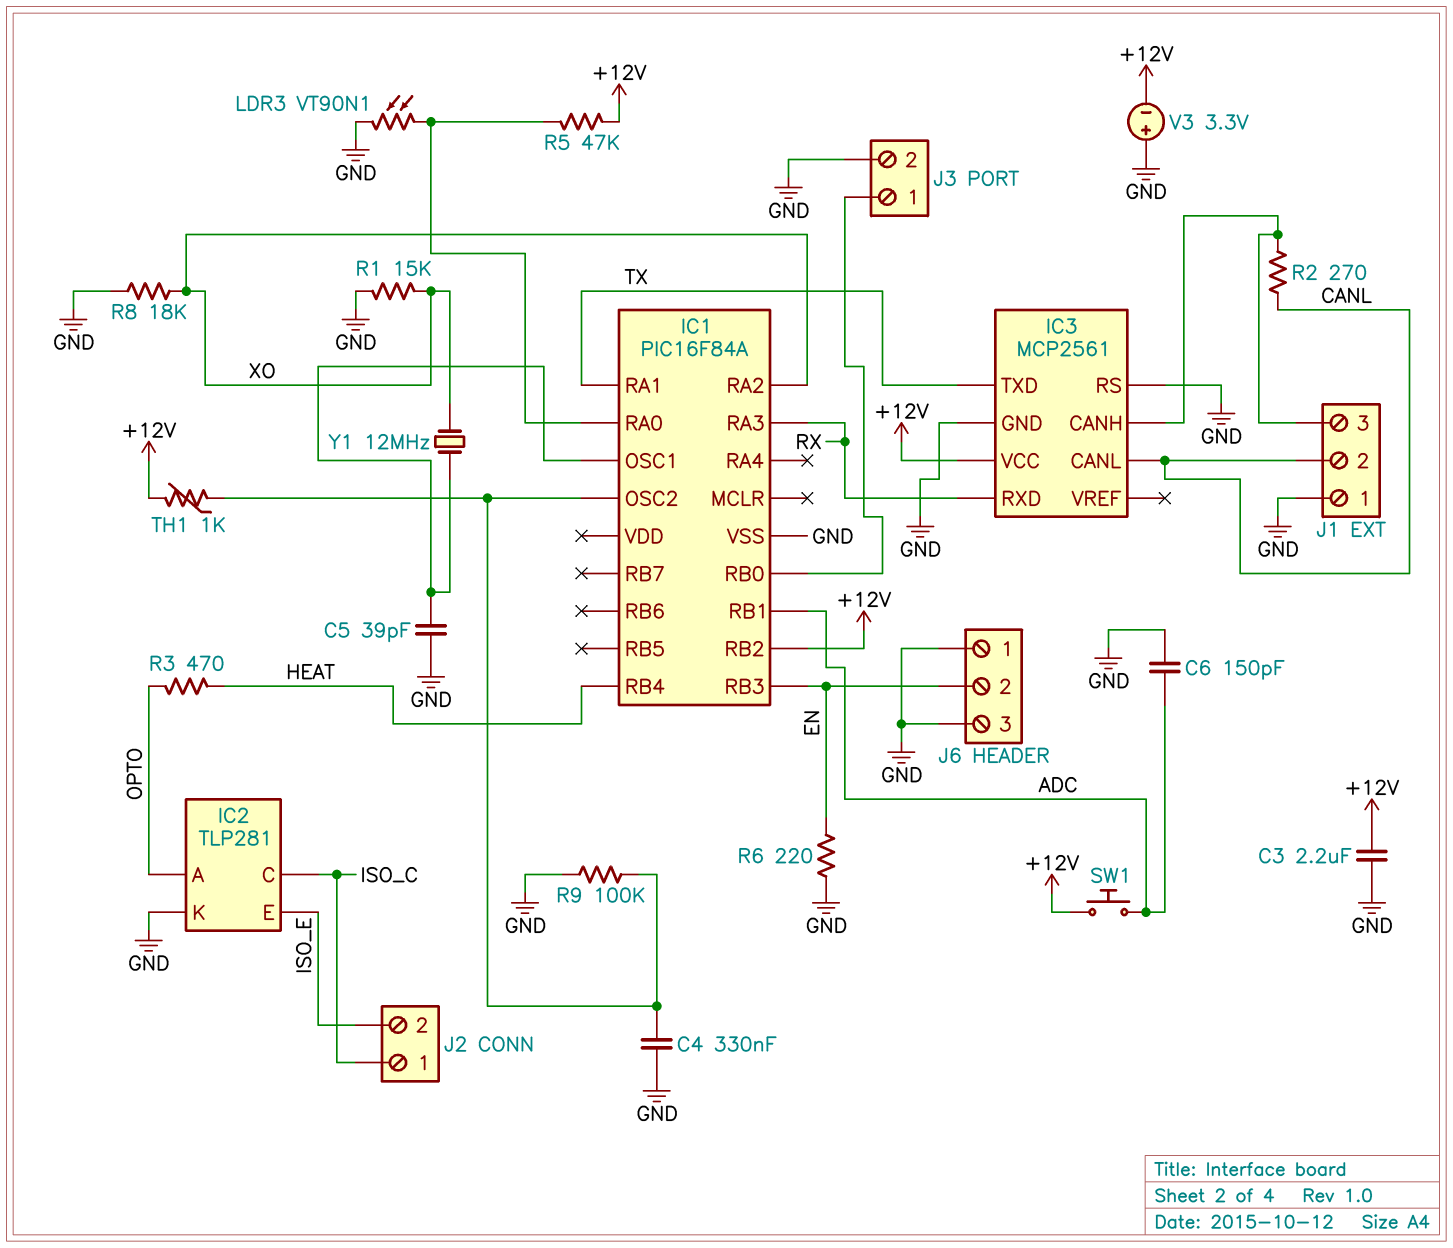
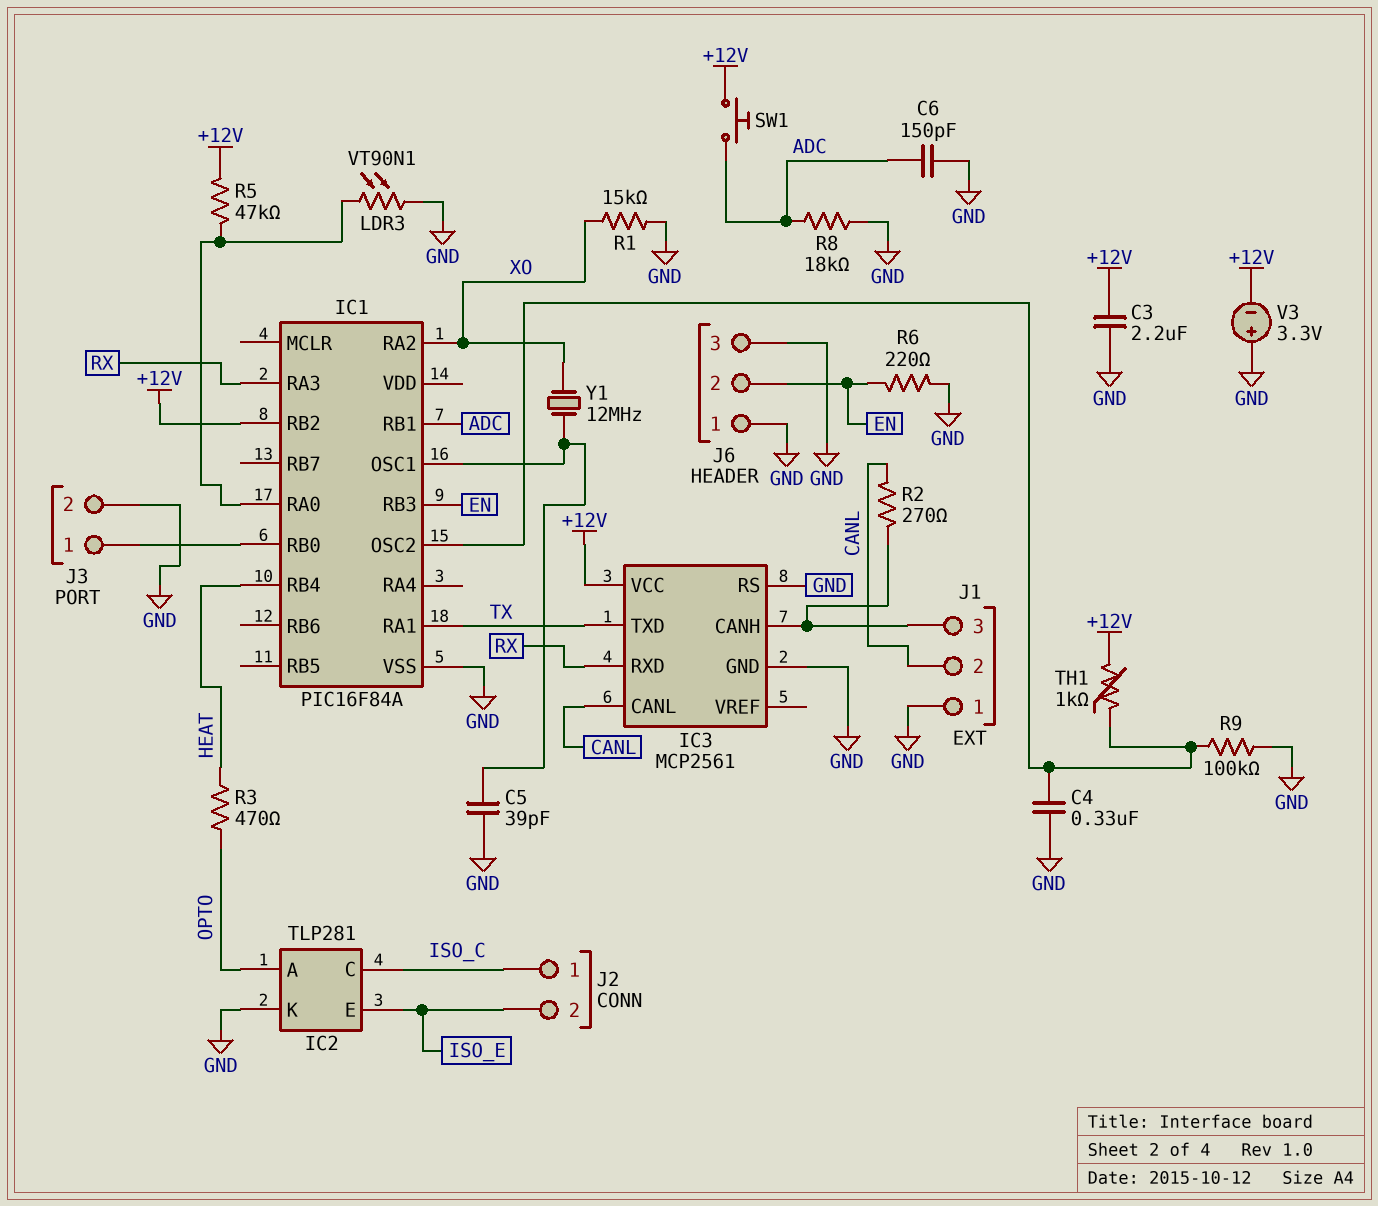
R8: 18k (GND, XO) -> 18k (ADC, GND)

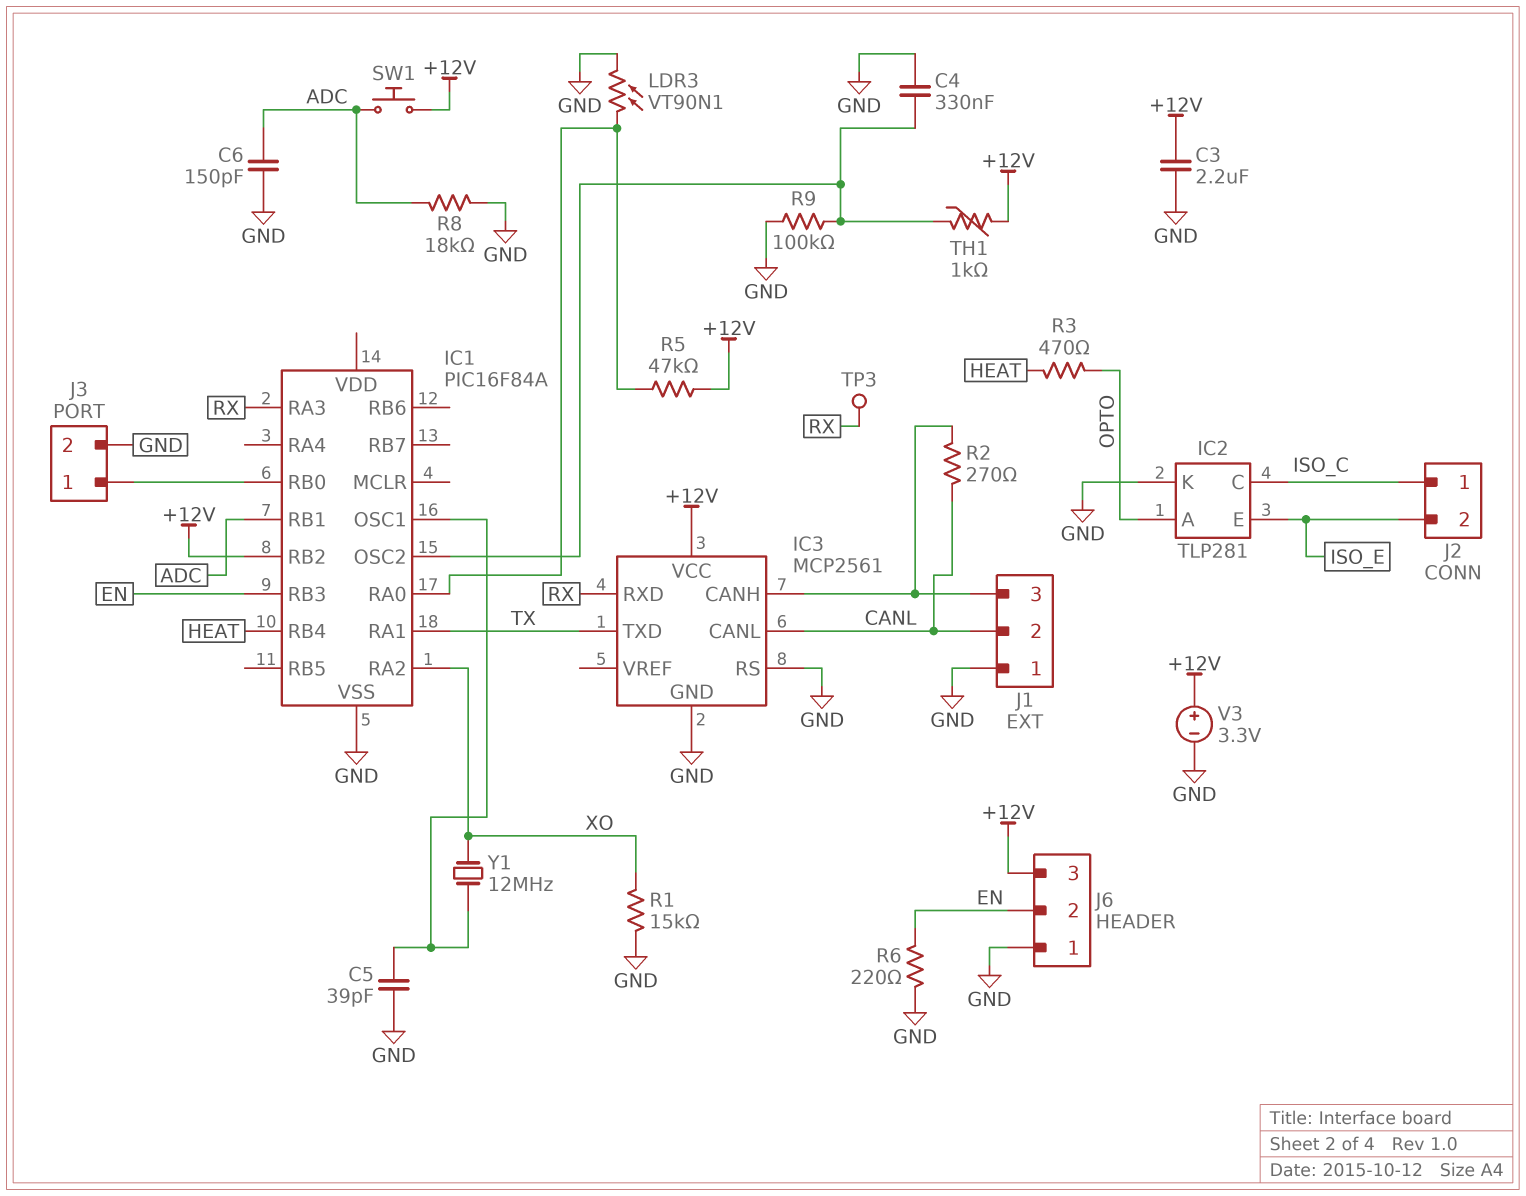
J6 pin 3: GND -> +12V
TP3: none -> test point (RX)
V3: 3.3V (plus GND, minus +12V) -> 3.3V (plus +12V, minus GND)

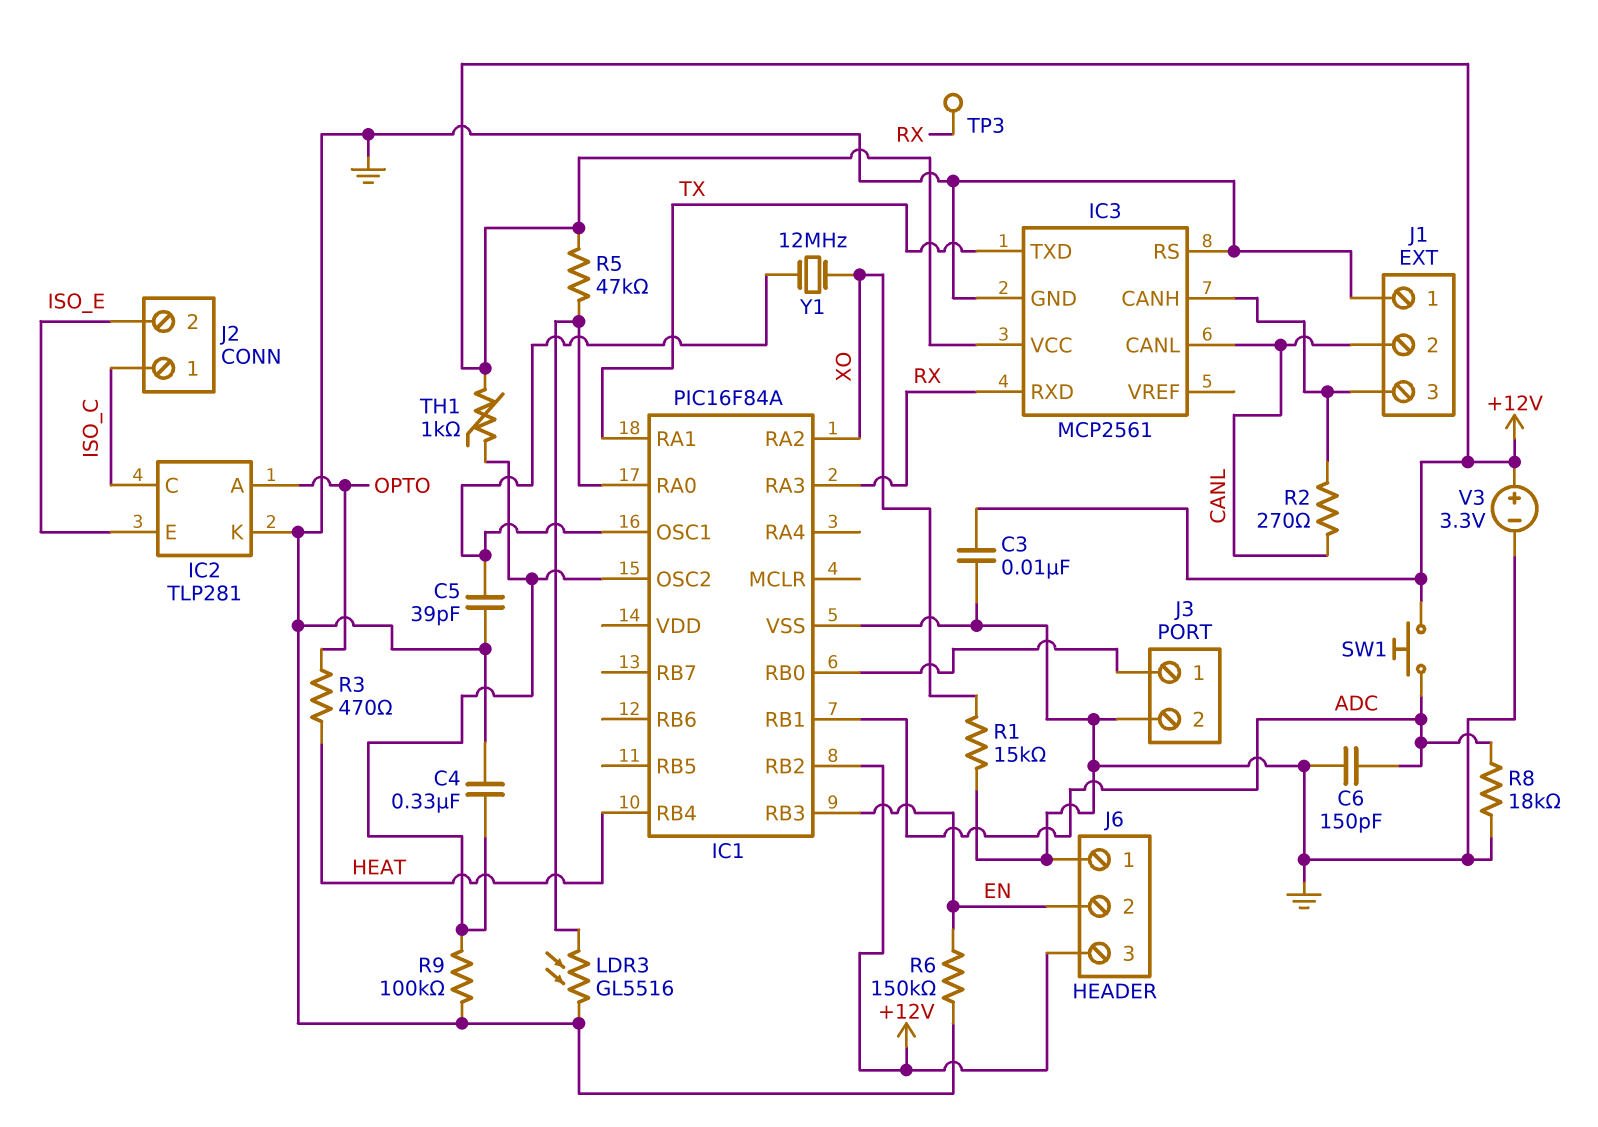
C3: 2.2uF (+12V, GND) -> 10nF (+12V, GND)
LDR3: VT90N1 (GND, IC1/RA0) -> GL5516 (GND, IC1/RA0)
R6: 220 (EN, GND) -> 150k (EN, GND)

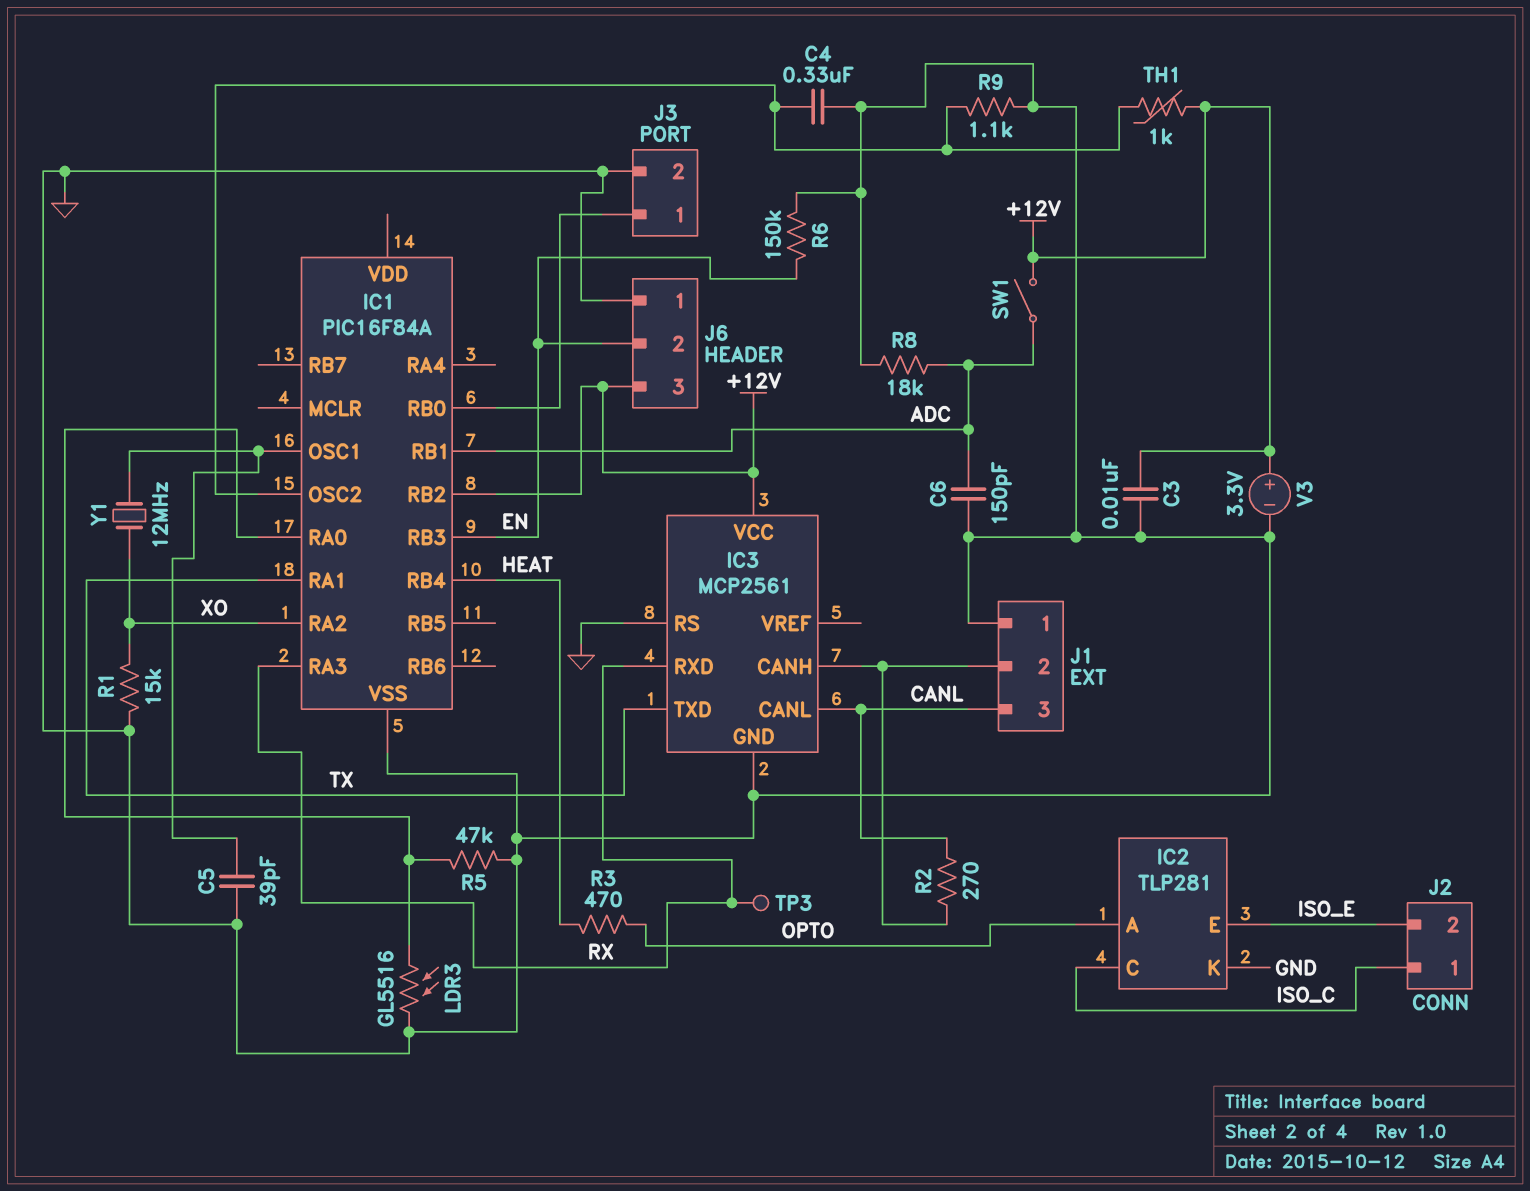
J1 pin 2: CANL -> IC3/CANH
J1 pin 3: IC3/CANH -> CANL
R5: 47k (+12V, IC1/RA0) -> 47k (GND, IC1/RA0)
R9: 100k (GND, IC1/OSC2) -> 1.1k (GND, IC1/OSC2)
SW1: button (+12V, ADC) -> switch (+12V, ADC)

